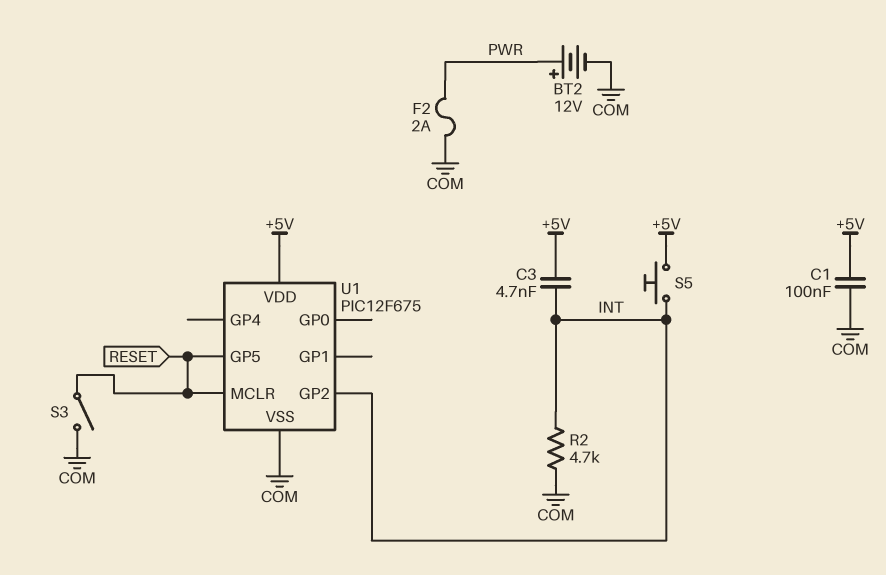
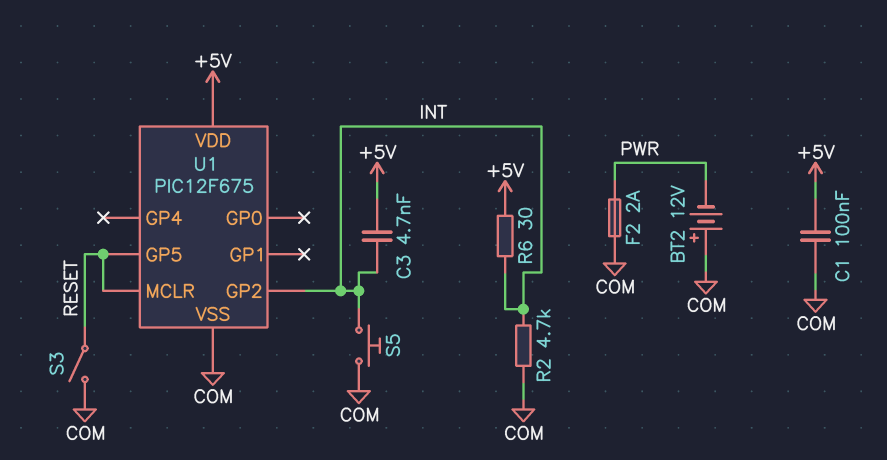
BT2: 12V (plus PWR, minus COM) -> 12V (plus COM, minus PWR)
R6: none -> 30 (+5V, INT)
S5: button (+5V, INT) -> button (COM, INT)

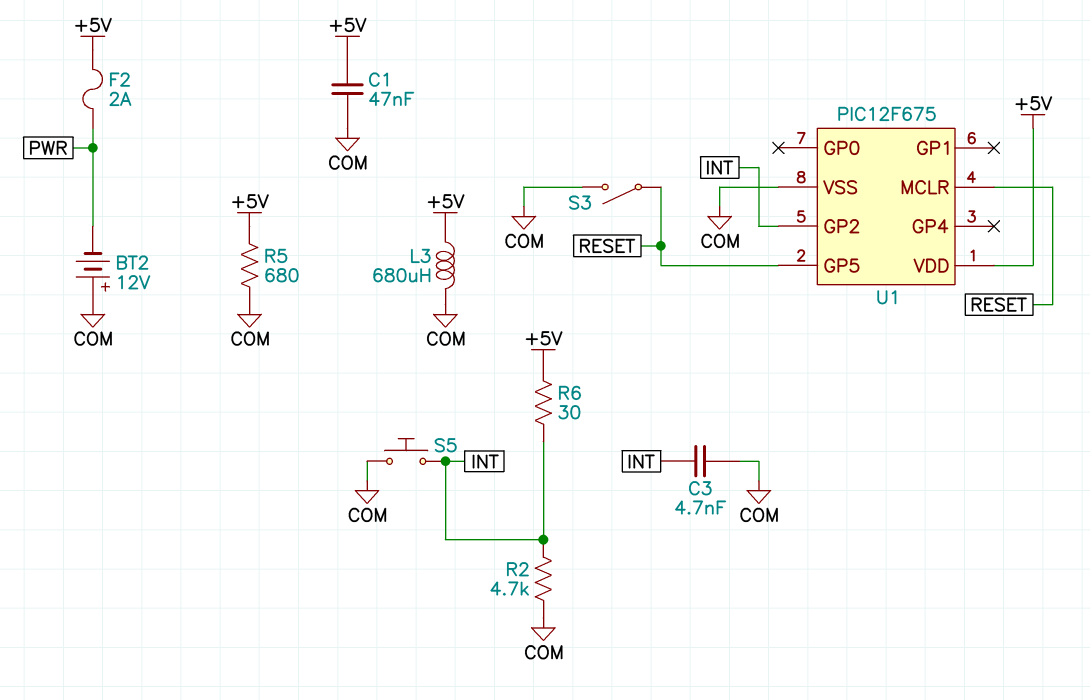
C1: 100nF (+5V, COM) -> 47nF (+5V, COM)
C3: 4.7nF (+5V, INT) -> 4.7nF (COM, INT)
F2: 2A (COM, PWR) -> 2A (+5V, PWR)
L3: none -> 680uH (+5V, COM)
R5: none -> 680 (+5V, COM)

